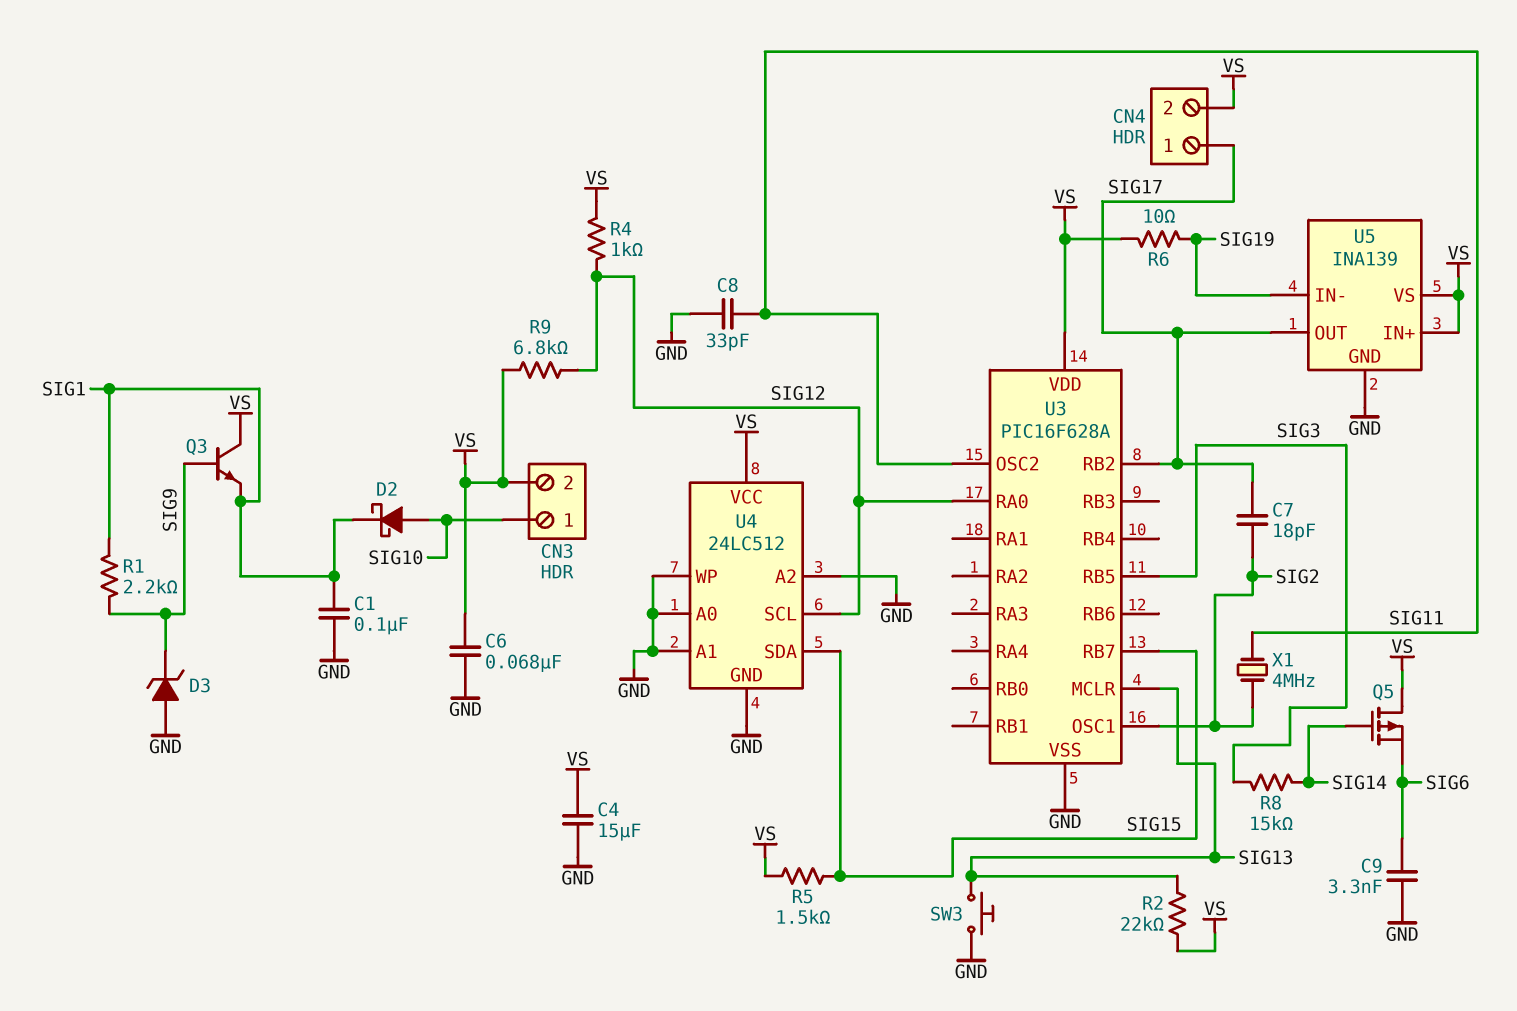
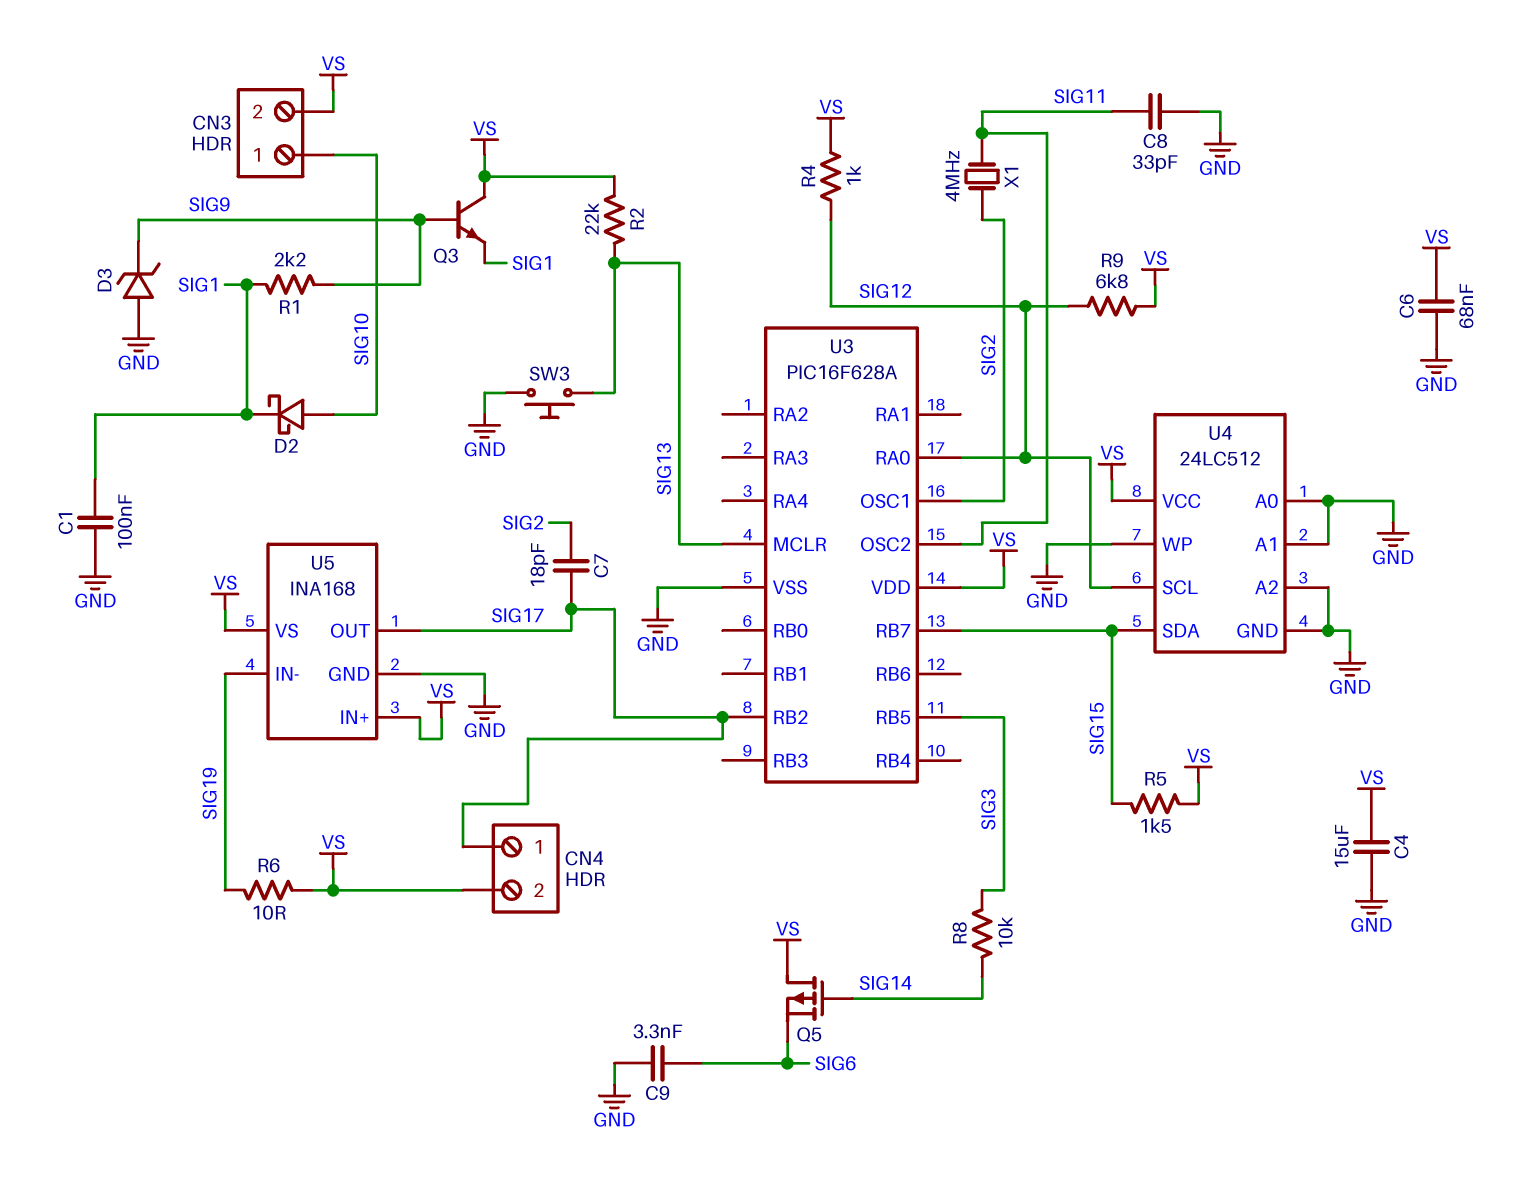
R8: 15k (SIG3, SIG14) -> 10k (SIG3, SIG14)
U5: INA139 -> INA168

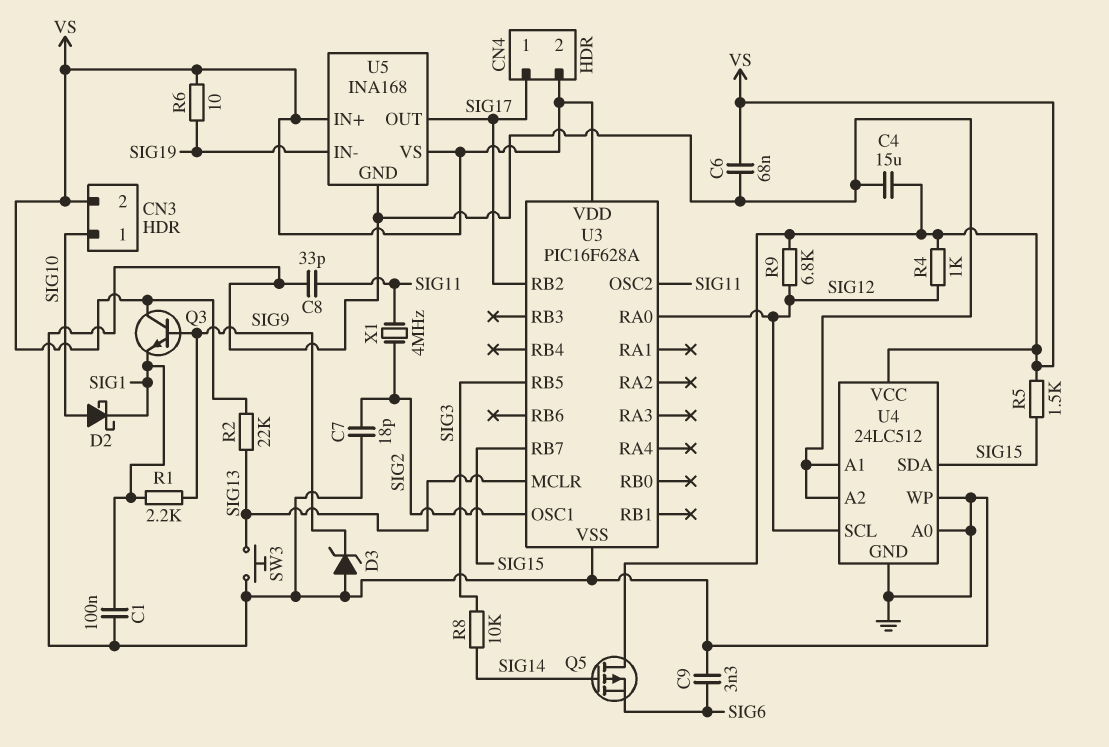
C7: 18pF (SIG2, SIG17) -> 18pF (GND, SIG2)

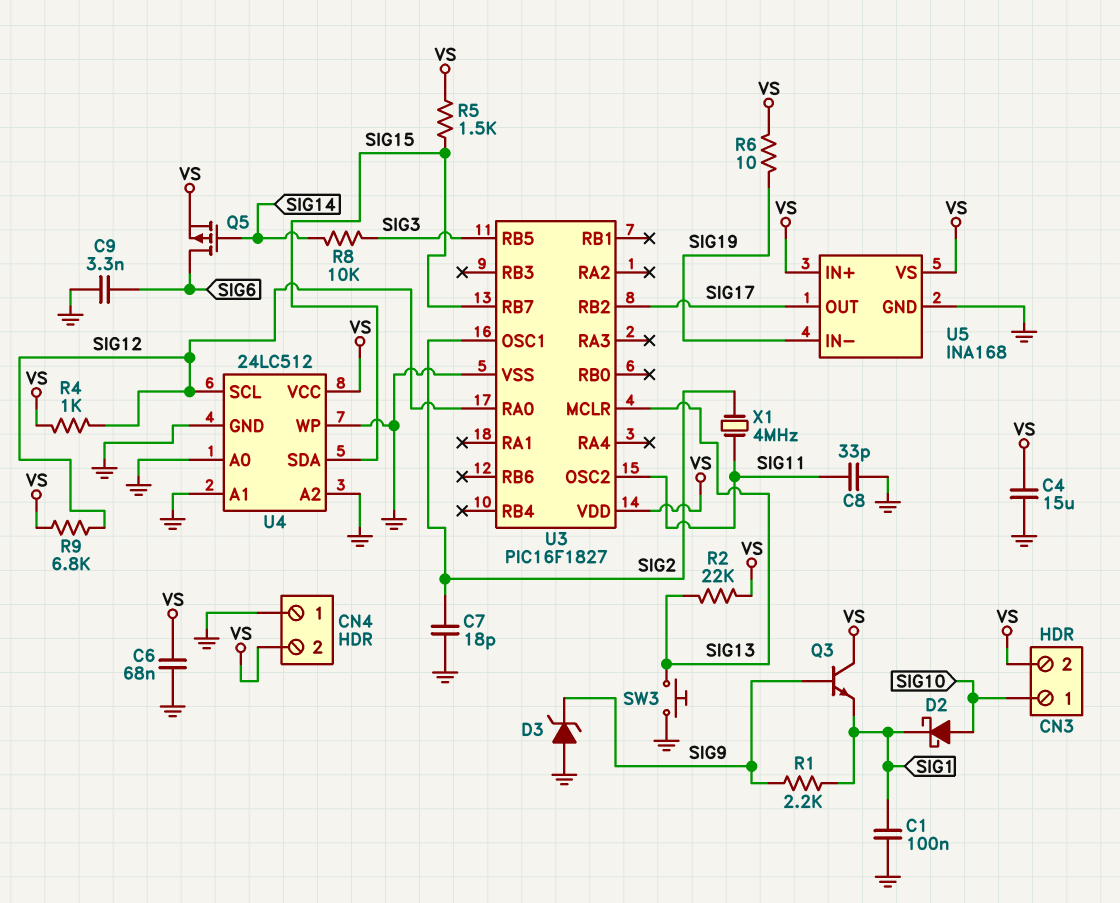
CN4 pin 1: SIG17 -> GND
Q5: PMOS (G SIG14, D VS, S SIG6) -> PMOS (G SIG14, D SIG6, S VS)
U3: PIC16F628A -> PIC16F1827

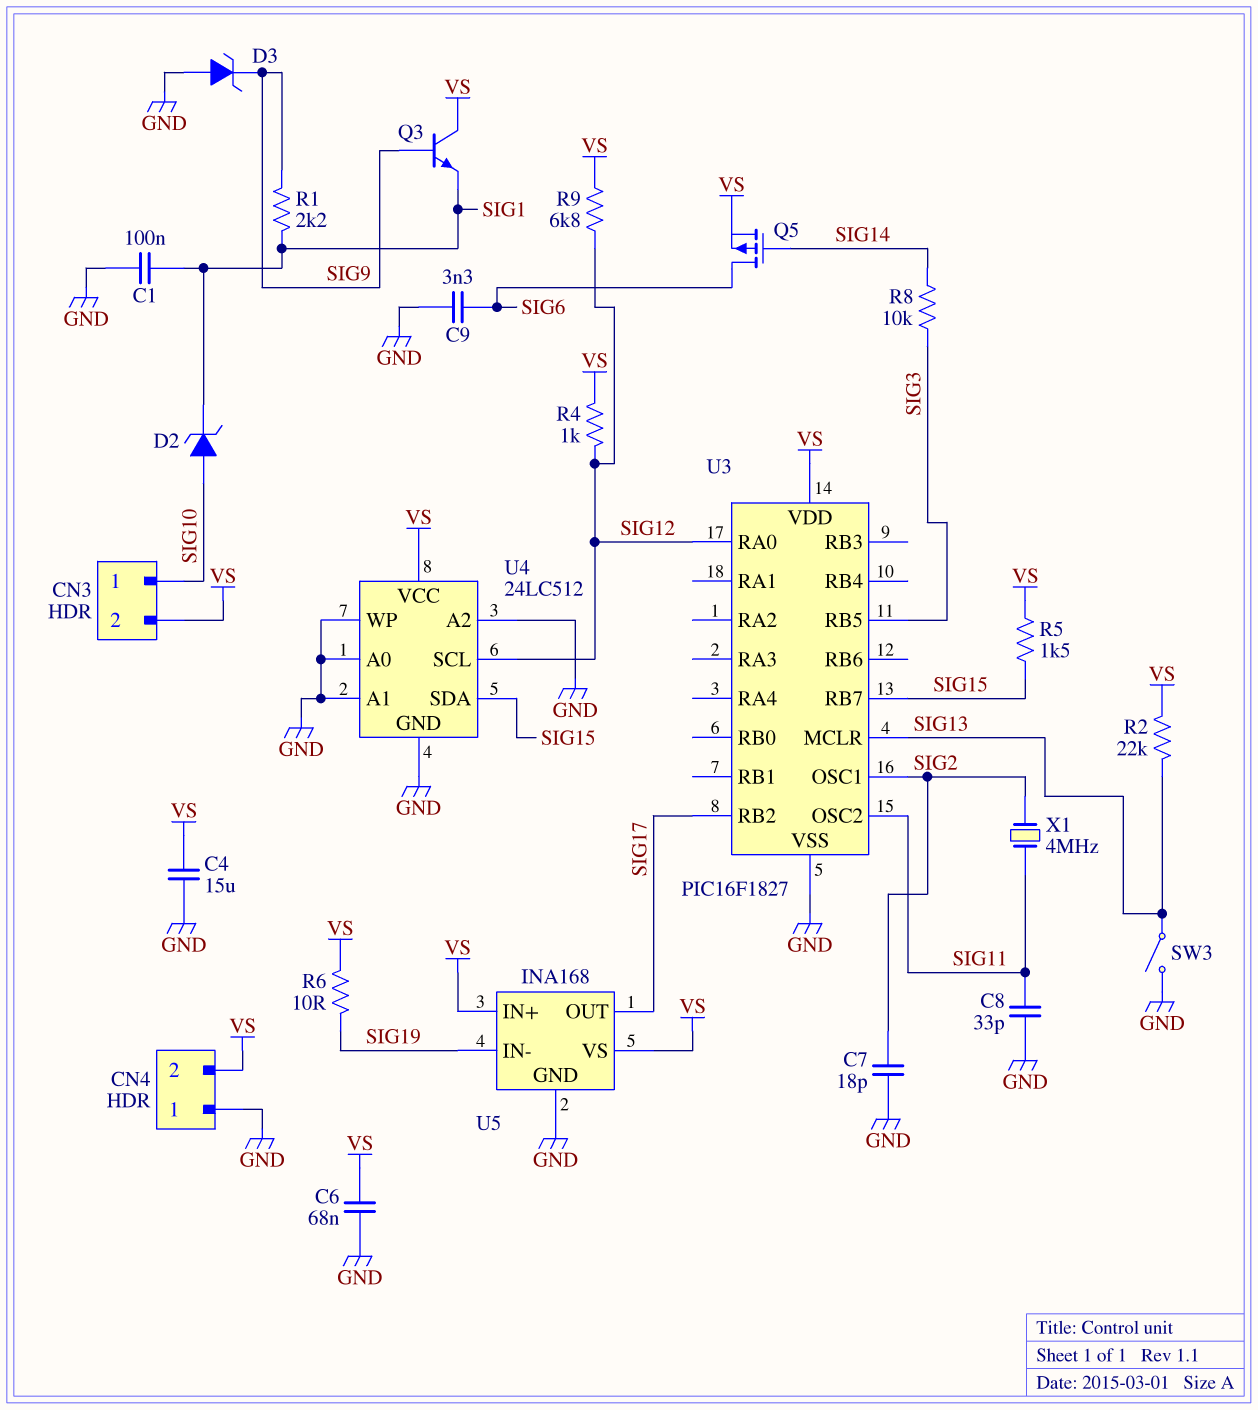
D2: schottky (A SIG10, K SIG1) -> zener (A SIG10, K SIG1)
SW3: button (GND, SIG13) -> switch (GND, SIG13)

